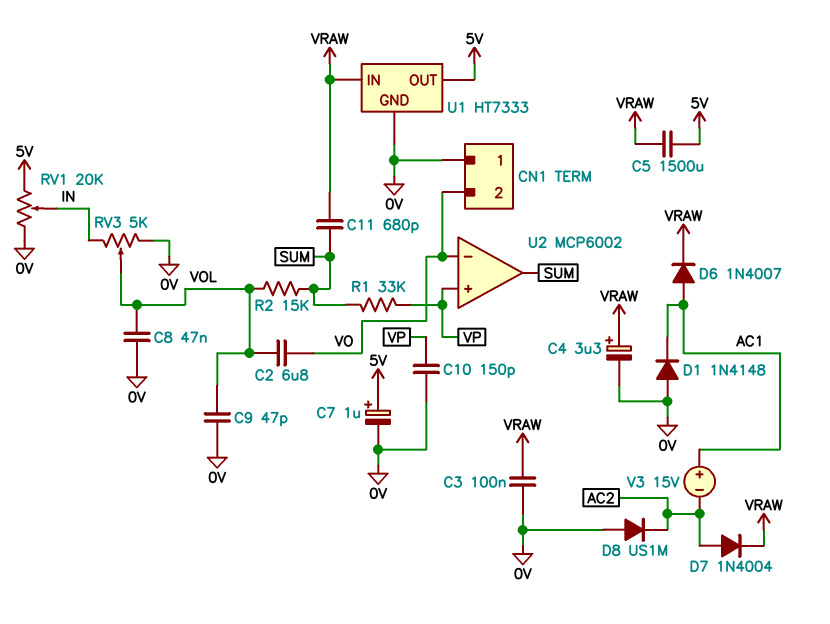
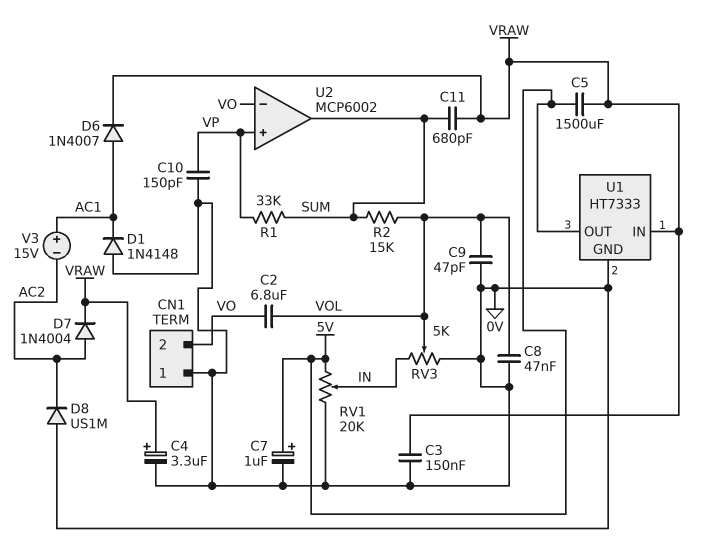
C3: 100nF (0V, VRAW) -> 150nF (0V, VRAW)

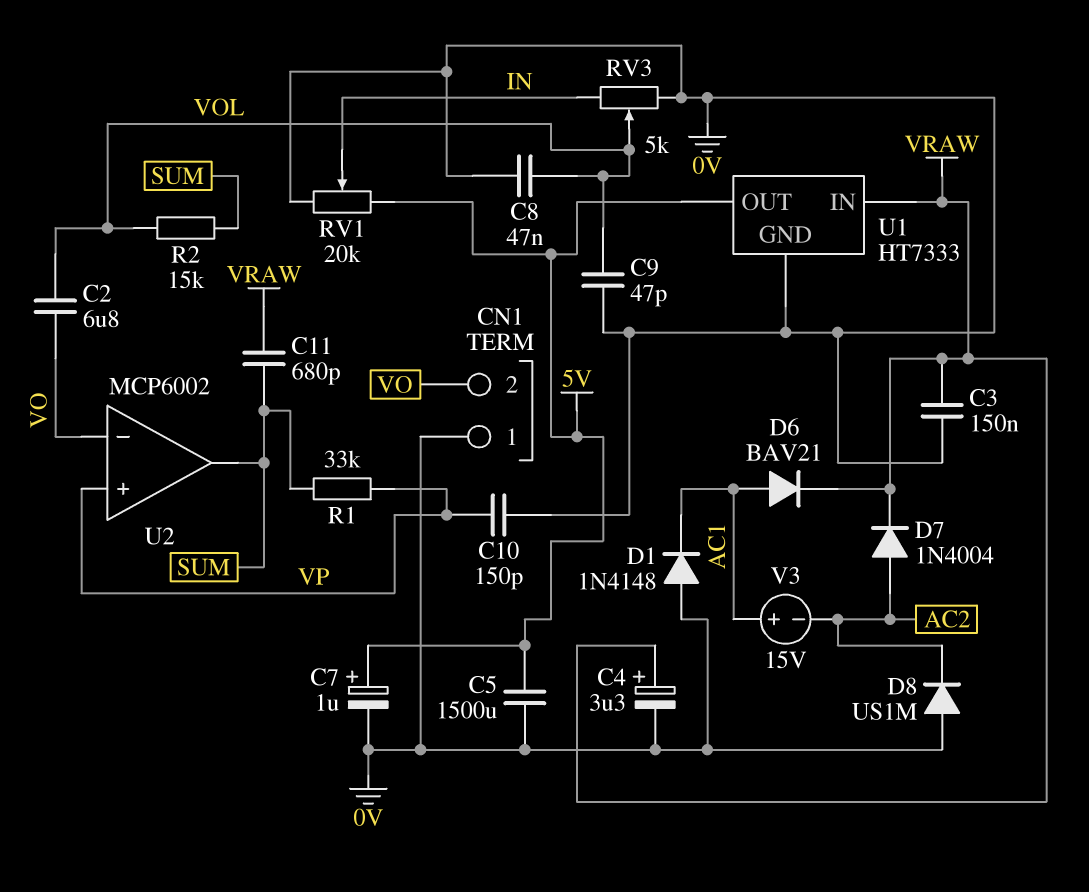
C5: 1500uF (5V, VRAW) -> 1500uF (0V, 5V)
D6: diode 1N4007 (A AC1, K VRAW) -> diode BAV21 (A AC1, K VRAW)

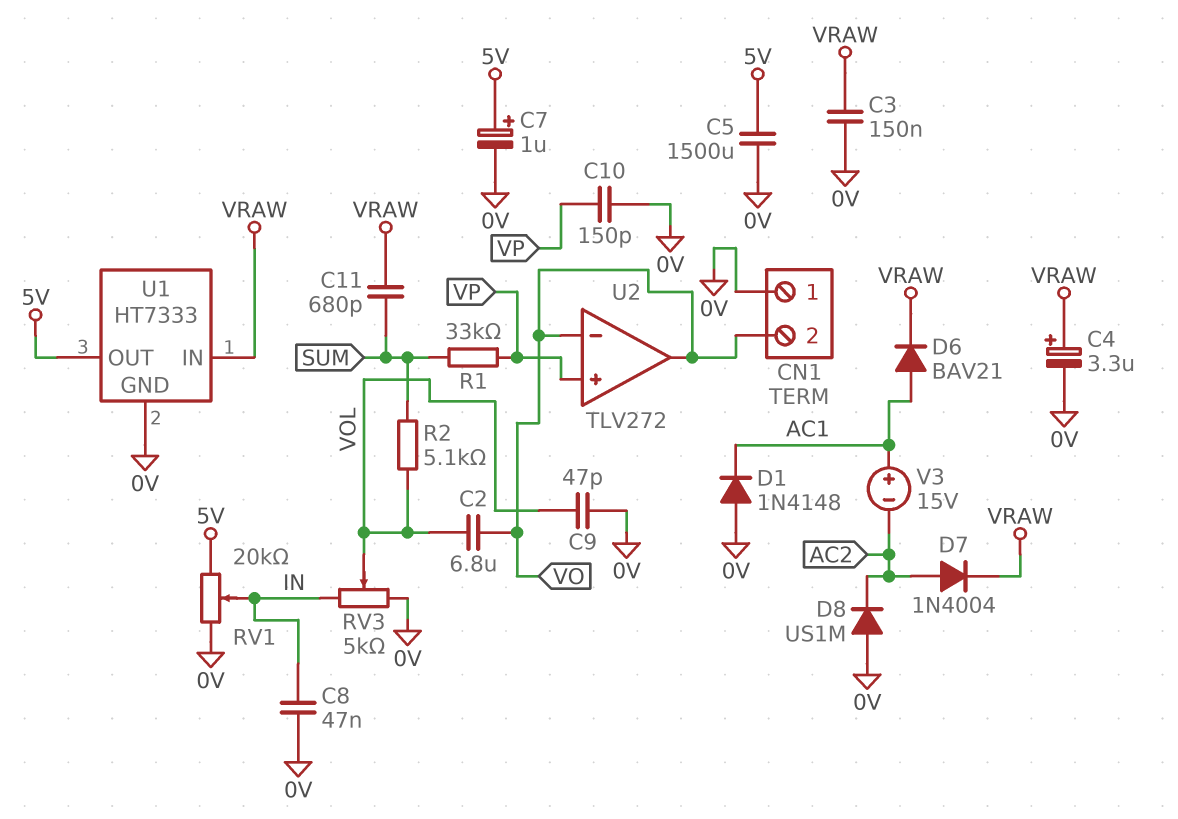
C8: 47nF (0V, VOL) -> 47nF (0V, IN)
R2: 15k (SUM, VOL) -> 5.1k (SUM, VOL)
U2: MCP6002 -> TLV272
U2 pin out: SUM -> VO

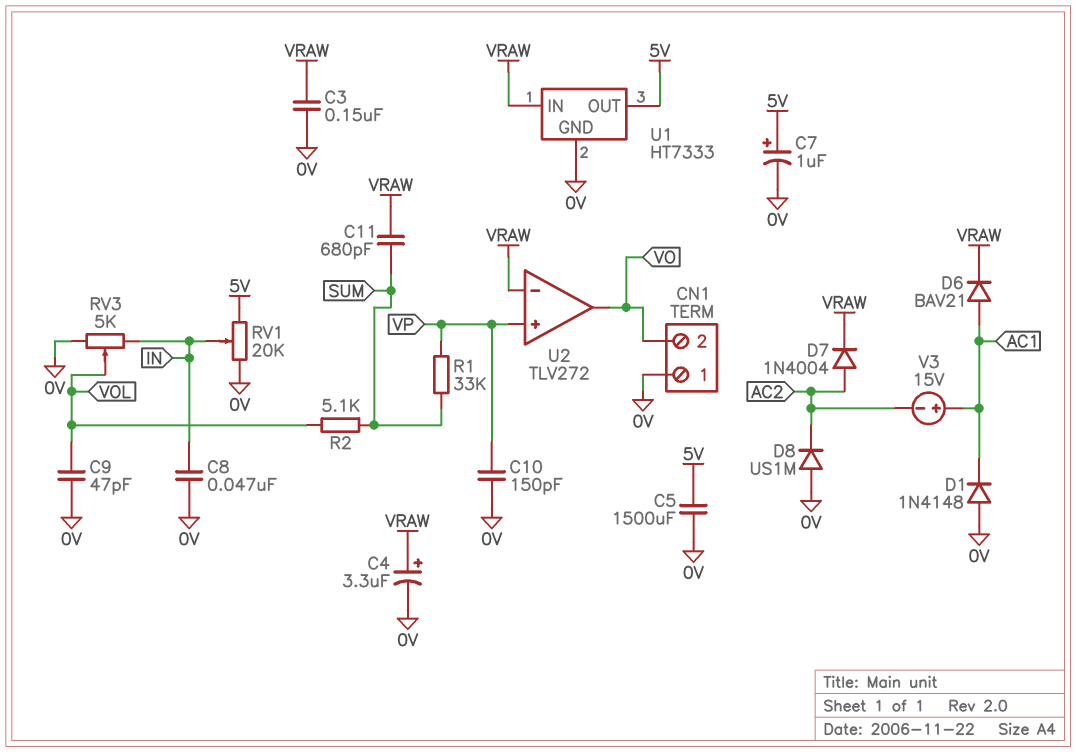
C2: 6.8uF (VO, VOL) -> none
U2 pin in-: VO -> VRAW

